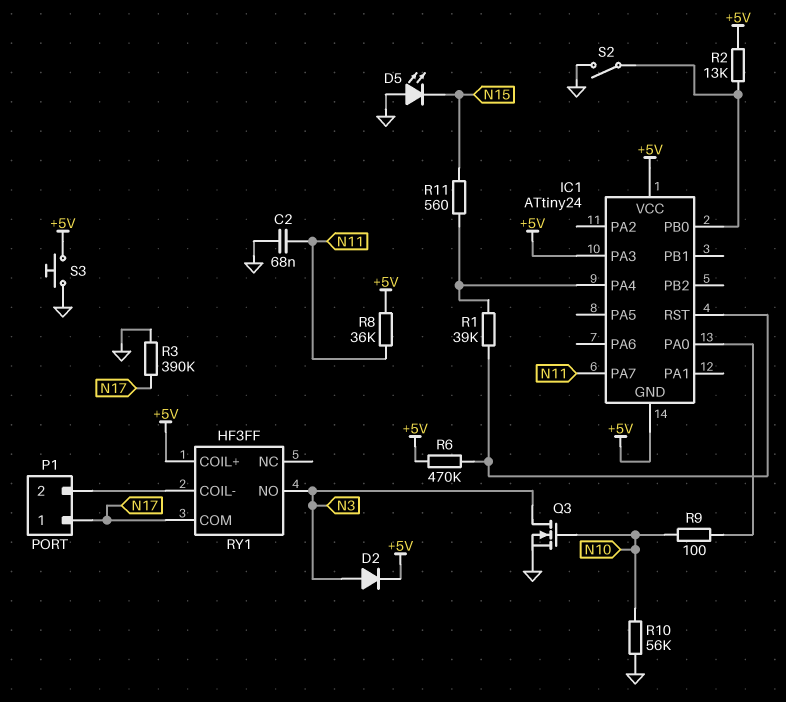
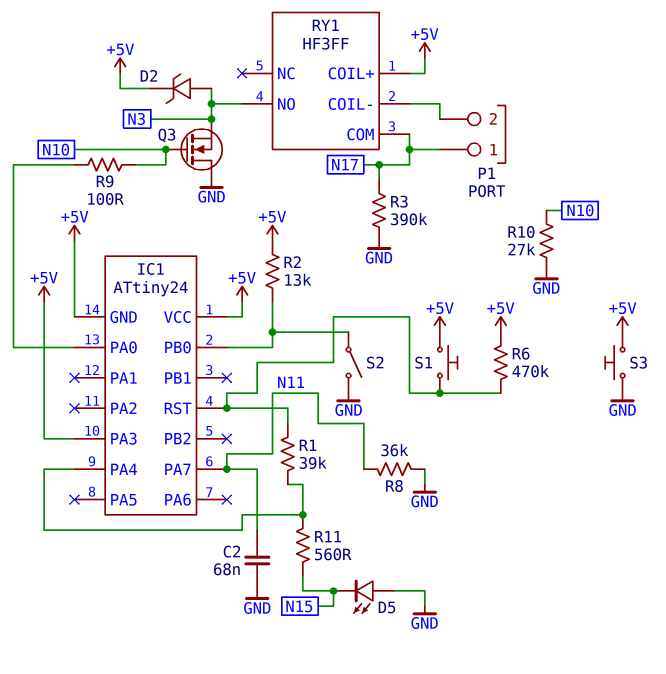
D2: diode (A N3, K +5V) -> zener (A N3, K +5V)
Q3: NMOS (G N10, D N3, S GND) -> NMOS (G N10, D GND, S N3)
R8: 36k (+5V, N11) -> 36k (GND, N11)
R10: 56k (GND, N10) -> 27k (GND, N10)
S1: none -> button (+5V, IC1/RST)

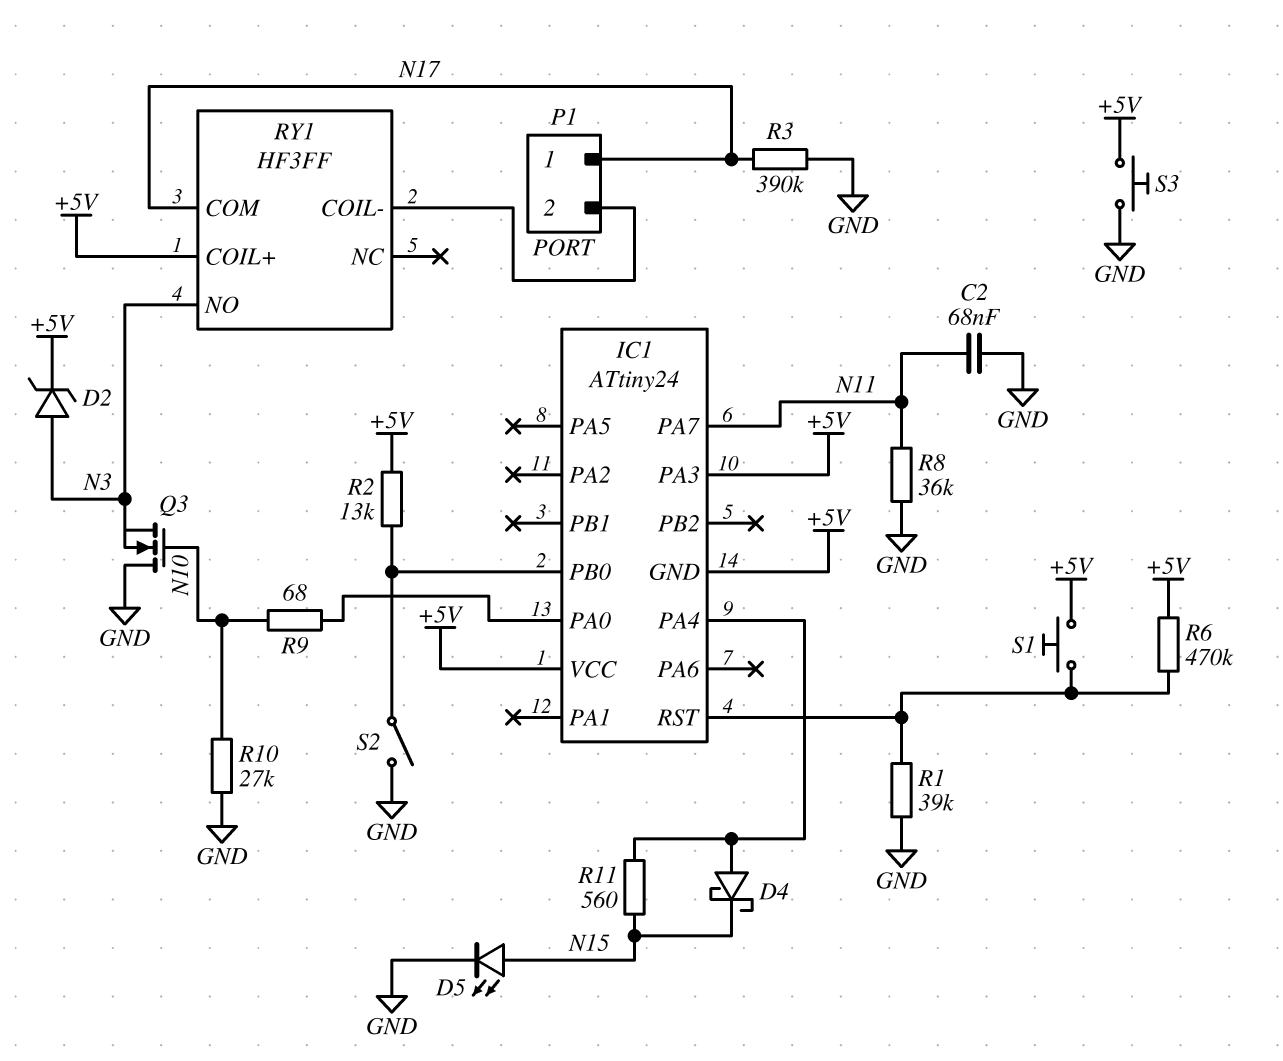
D4: none -> schottky (A IC1/PA4, K N15)
D5: LED (A GND, K N15) -> LED (A N15, K GND)
R1: 39k (IC1/PA4, IC1/RST) -> 39k (GND, IC1/RST)
R9: 100 (IC1/PA0, N10) -> 68 (IC1/PA0, N10)

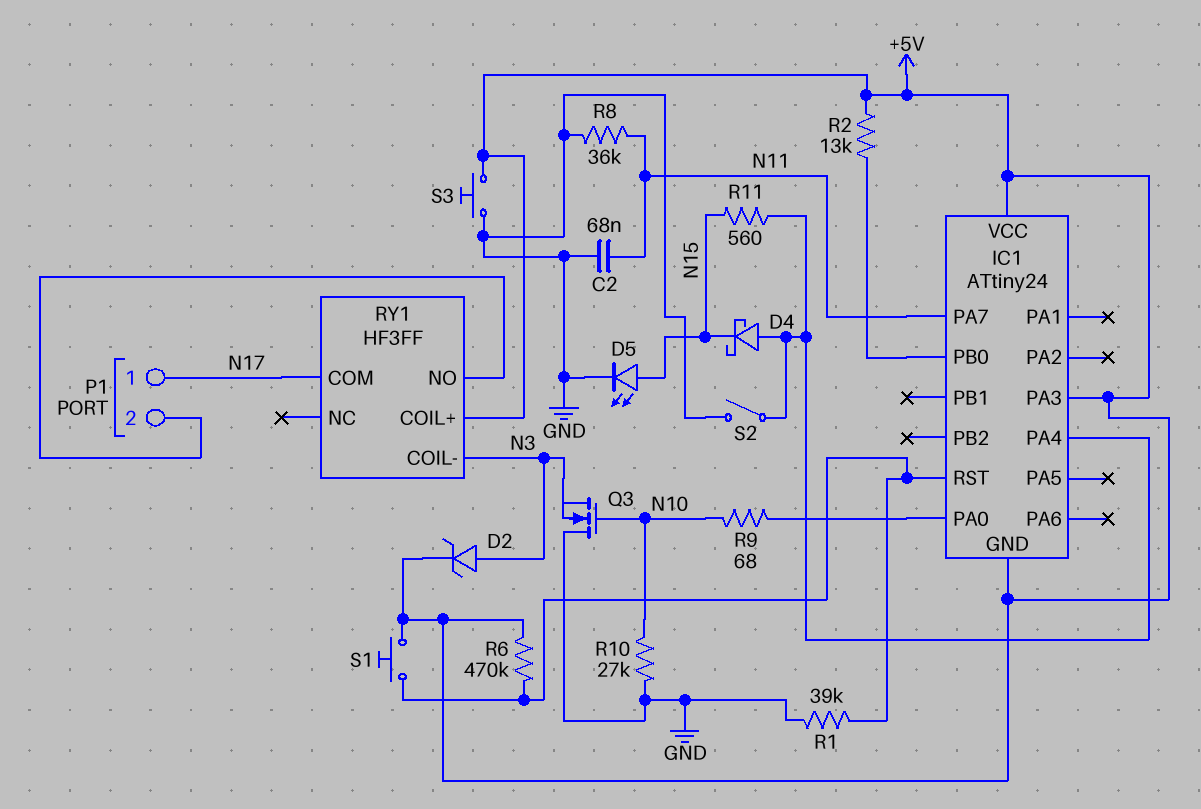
R3: 390k (GND, N17) -> none
RY1 pin COIL-: P1/2 -> N3
RY1 pin NO: N3 -> P1/2
S2: switch (GND, IC1/PB0) -> switch (GND, IC1/PA4)

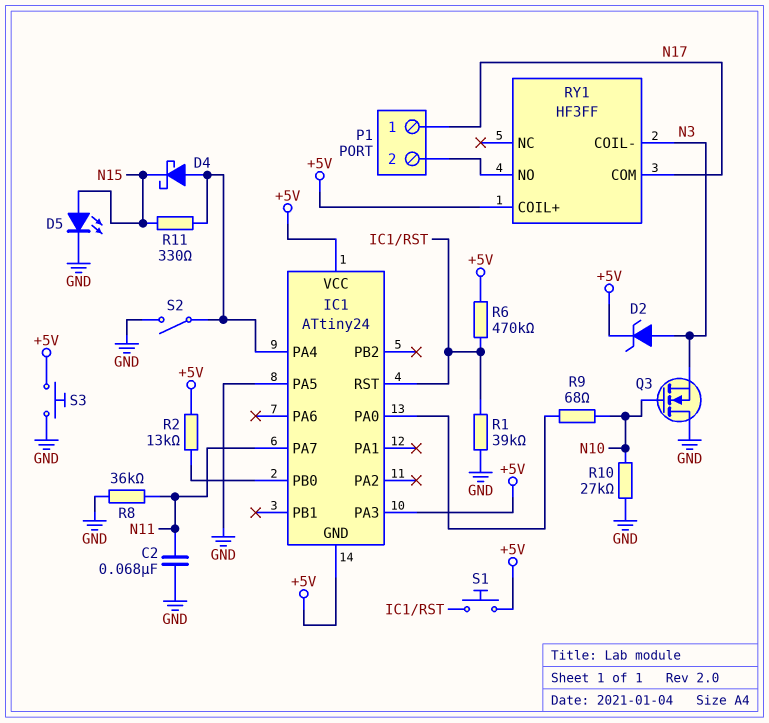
IC1 pin PA5: none -> GND
R11: 560 (IC1/PA4, N15) -> 330 (IC1/PA4, N15)

